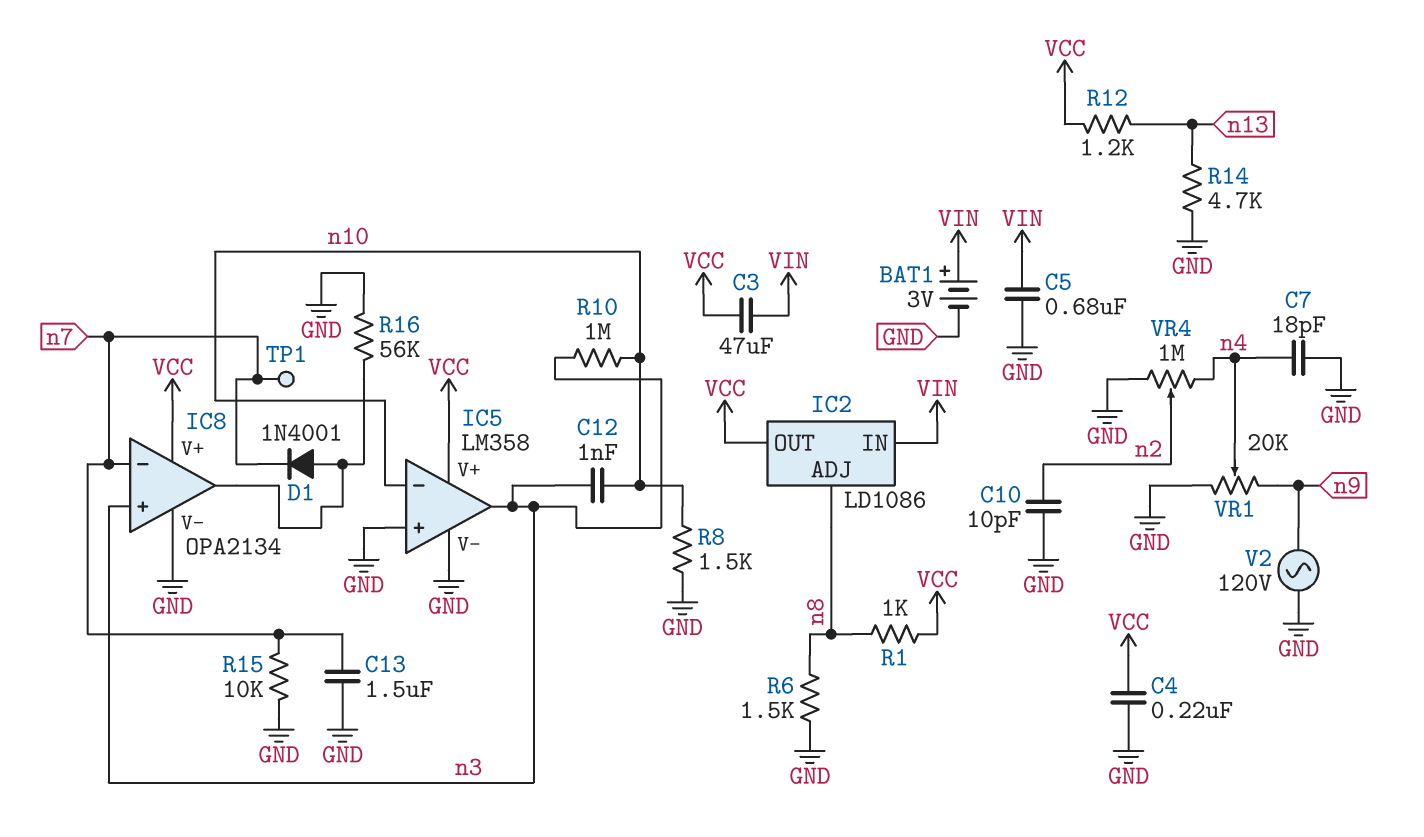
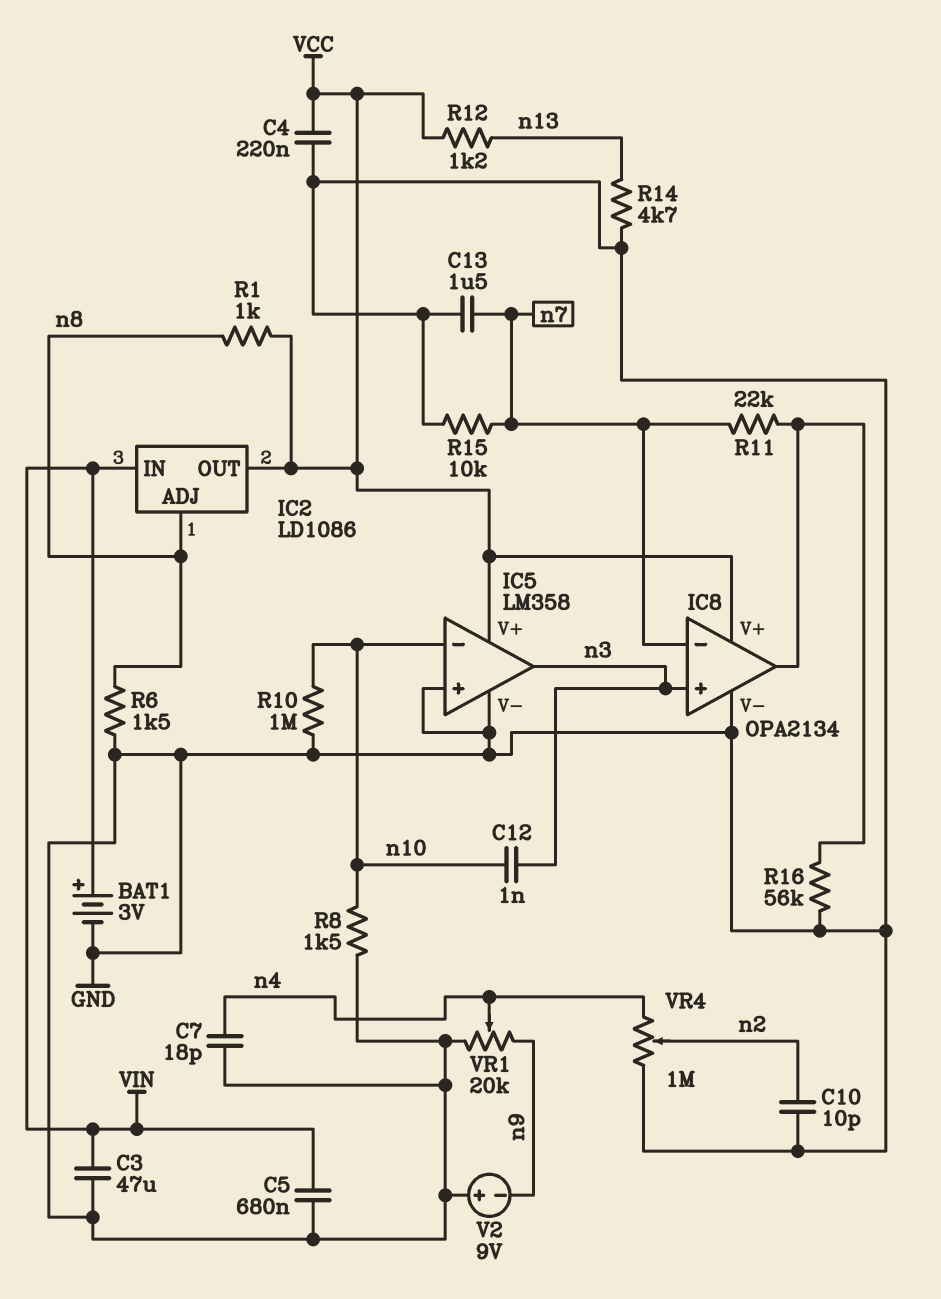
C3: 47uF (VCC, VIN) -> 47uF (GND, VIN)
D1: diode 1N4001 (A IC8/out, K n7) -> none
R10: 1M (n3, n10) -> 1M (GND, n10)
R11: none -> 22k (IC8/out, n7)
TP1: test point (n7) -> none
V2: AC 120V (GND, n9) -> 9V (plus GND, minus n9)

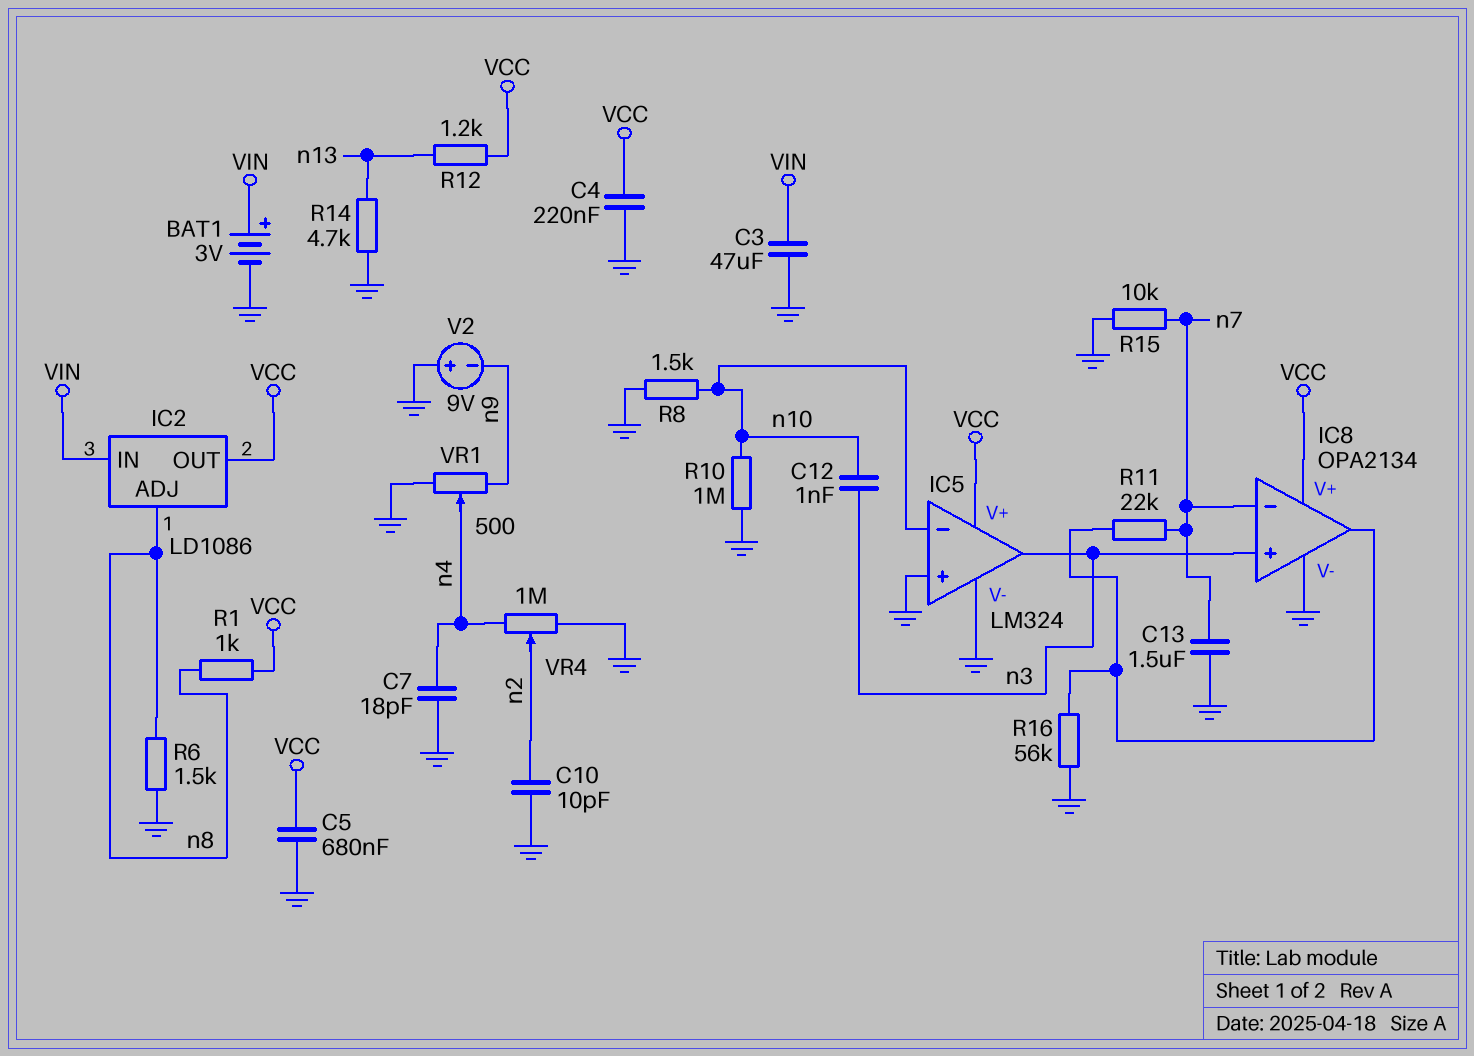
C5: 680nF (GND, VIN) -> 680nF (GND, VCC)
IC5: LM358 -> LM324
VR1: 20k (GND, n9, wiper n4) -> 500 (GND, n9, wiper n4)

